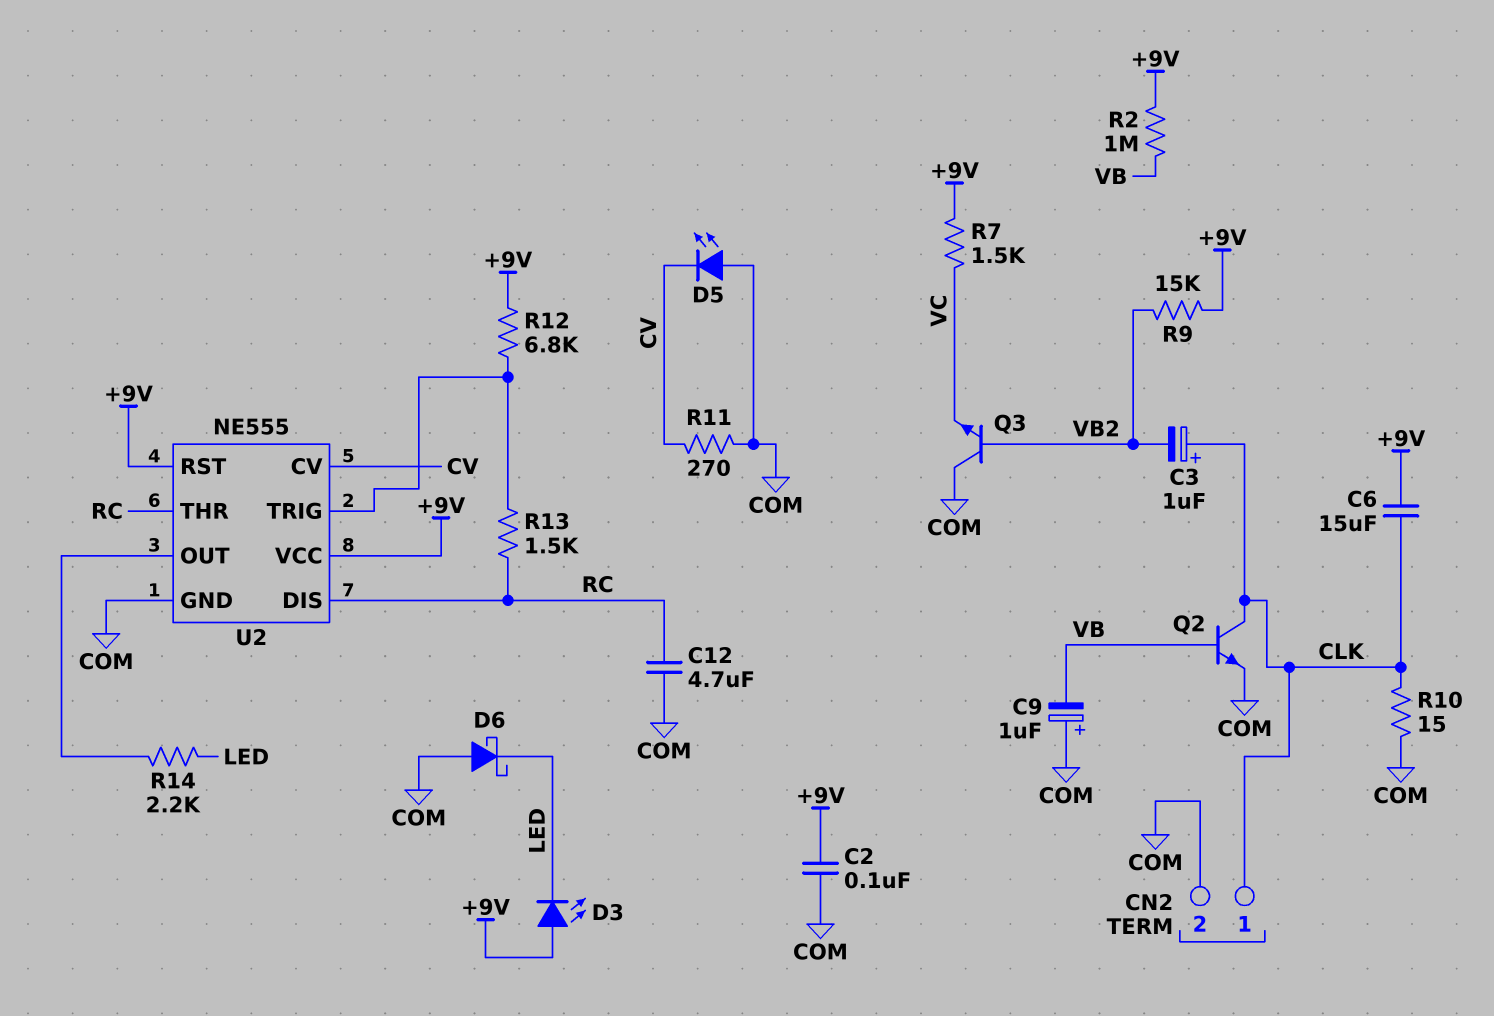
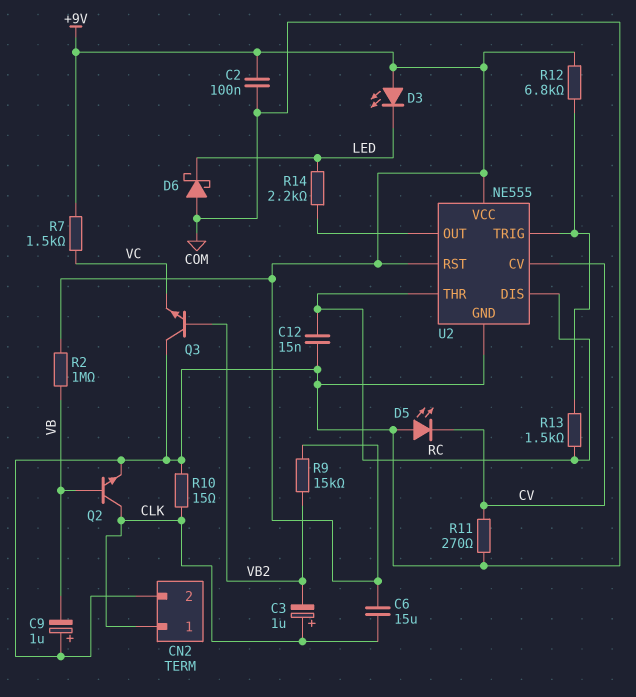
C12: 4.7uF (COM, RC) -> 15nF (COM, RC)

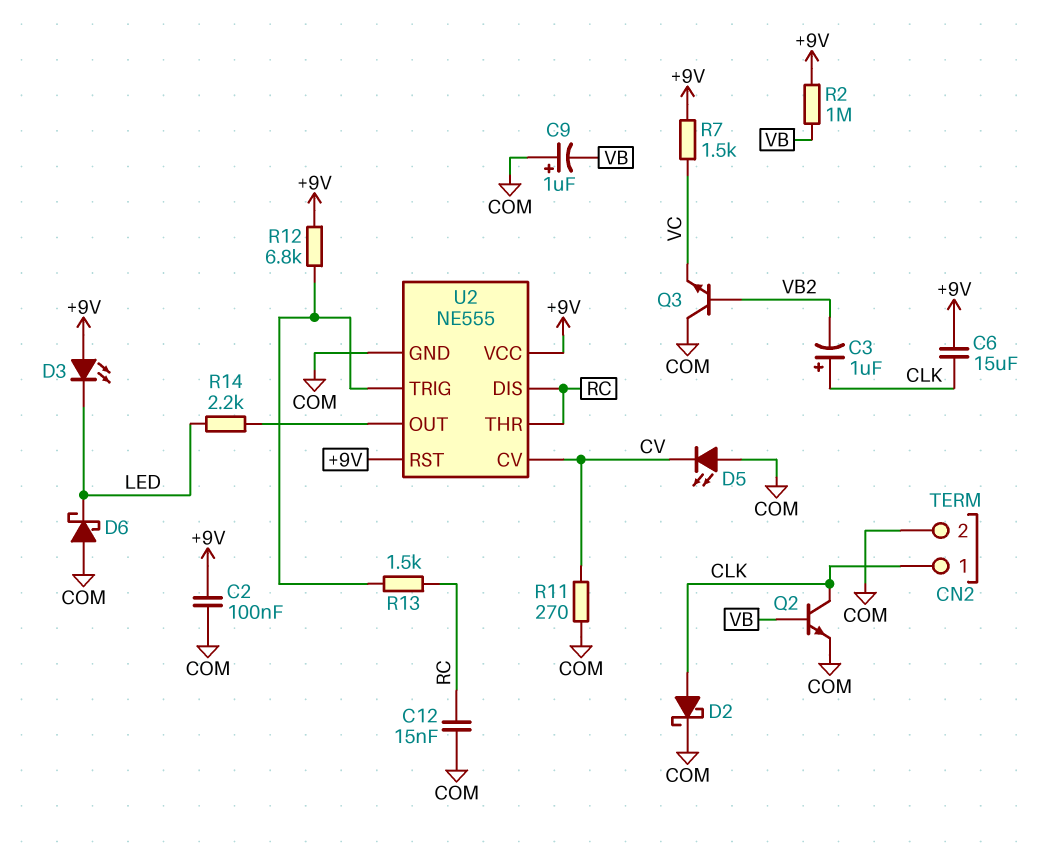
D2: none -> schottky (A CLK, K COM)
R9: 15k (+9V, VB2) -> none
R10: 15 (CLK, COM) -> none

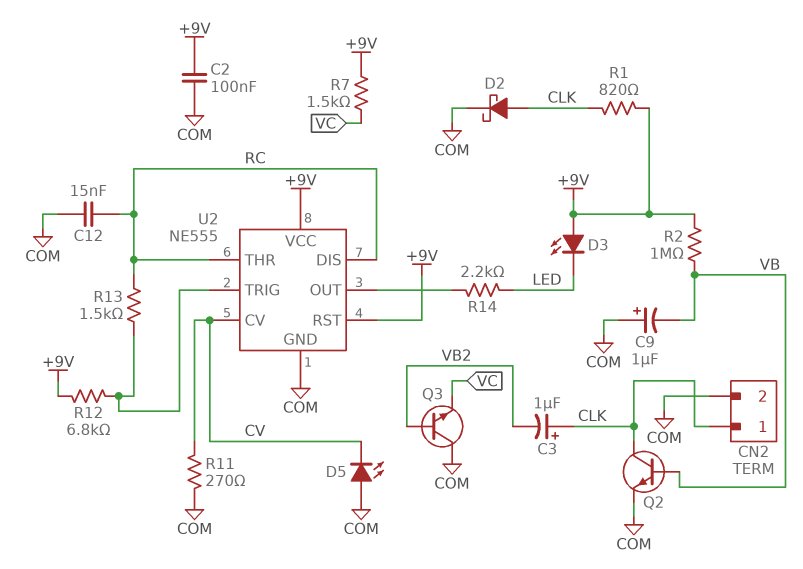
C6: 15uF (+9V, CLK) -> none
D6: schottky (A COM, K LED) -> none
R1: none -> 820 (+9V, CLK)

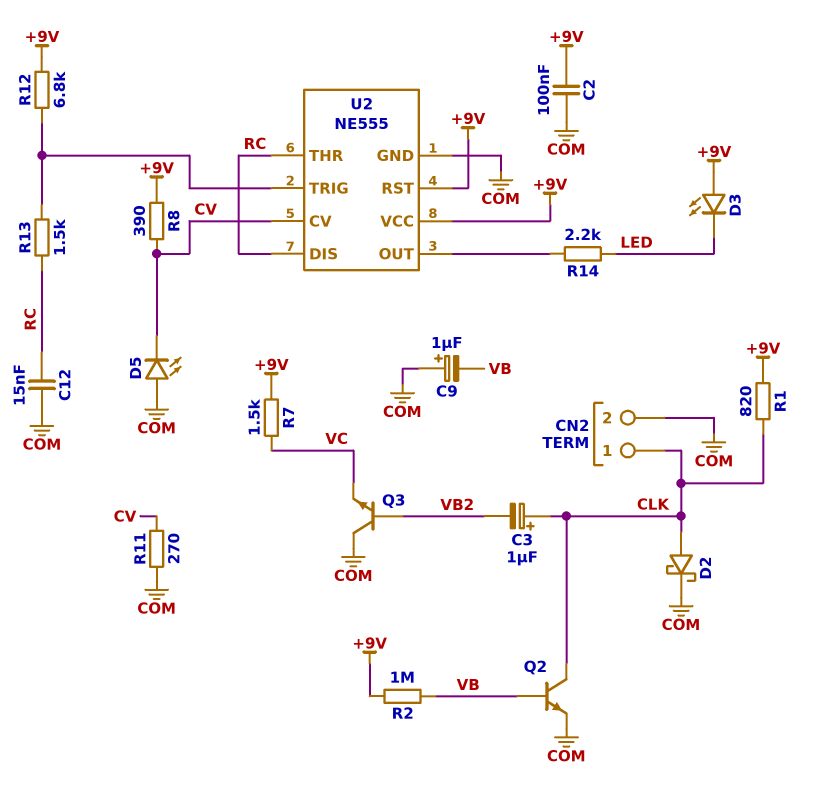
R8: none -> 390 (+9V, CV)

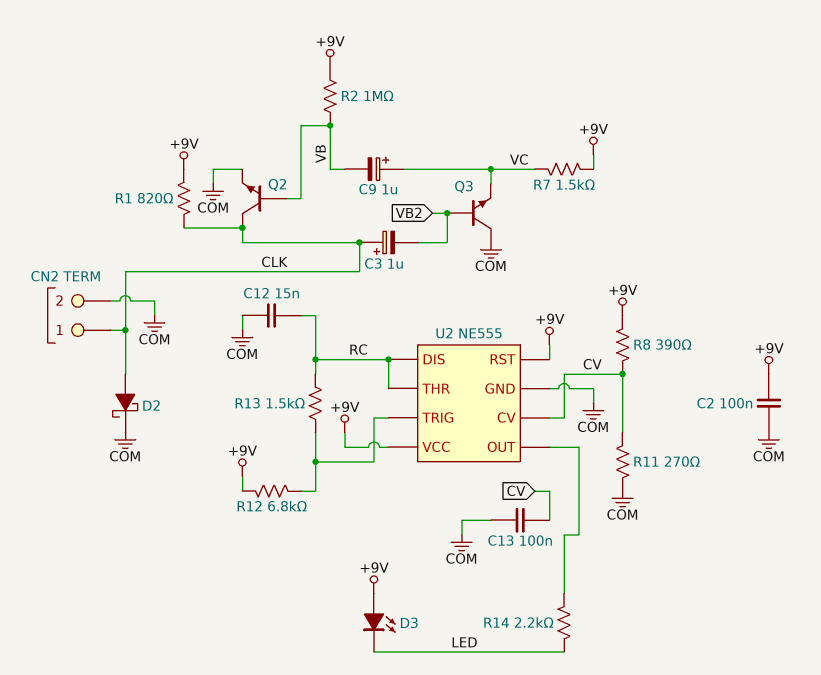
C9: 1uF (plus COM, minus VB) -> 1uF (plus VC, minus VB)
C13: none -> 100nF (COM, CV)
D5: LED (A COM, K CV) -> none

